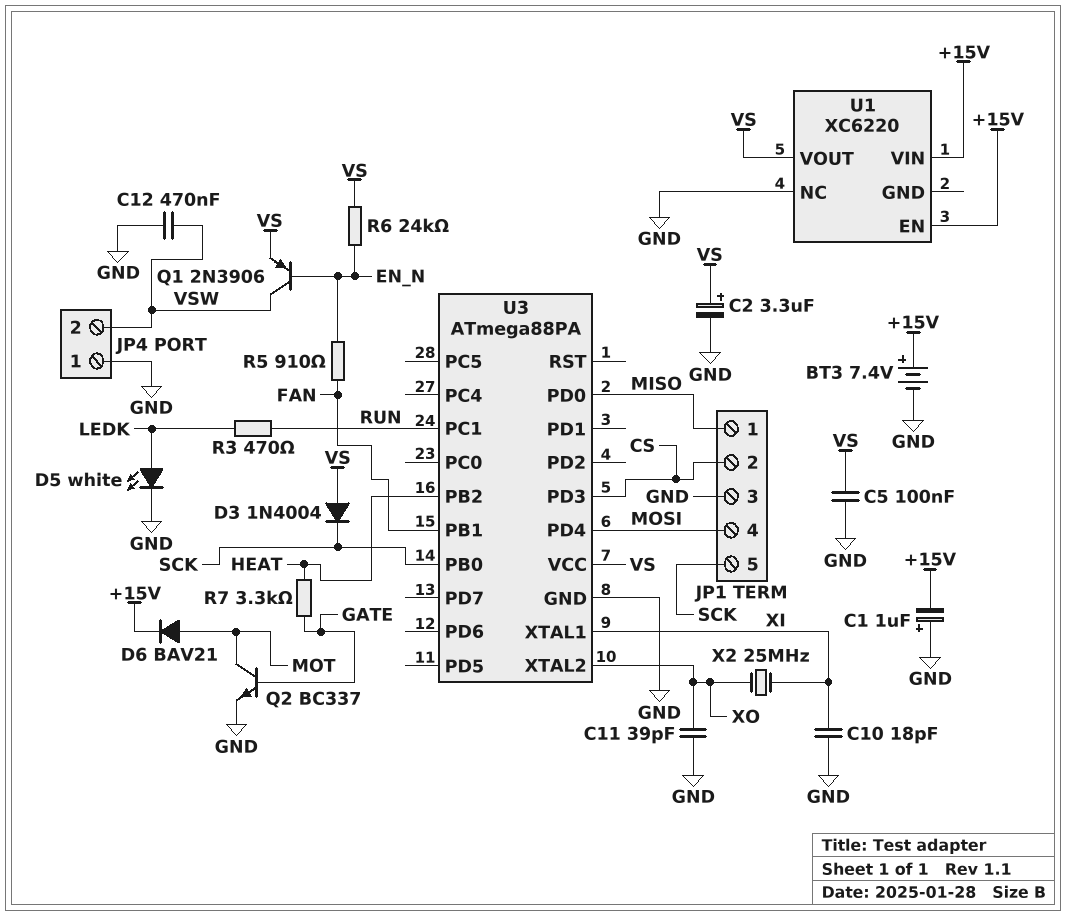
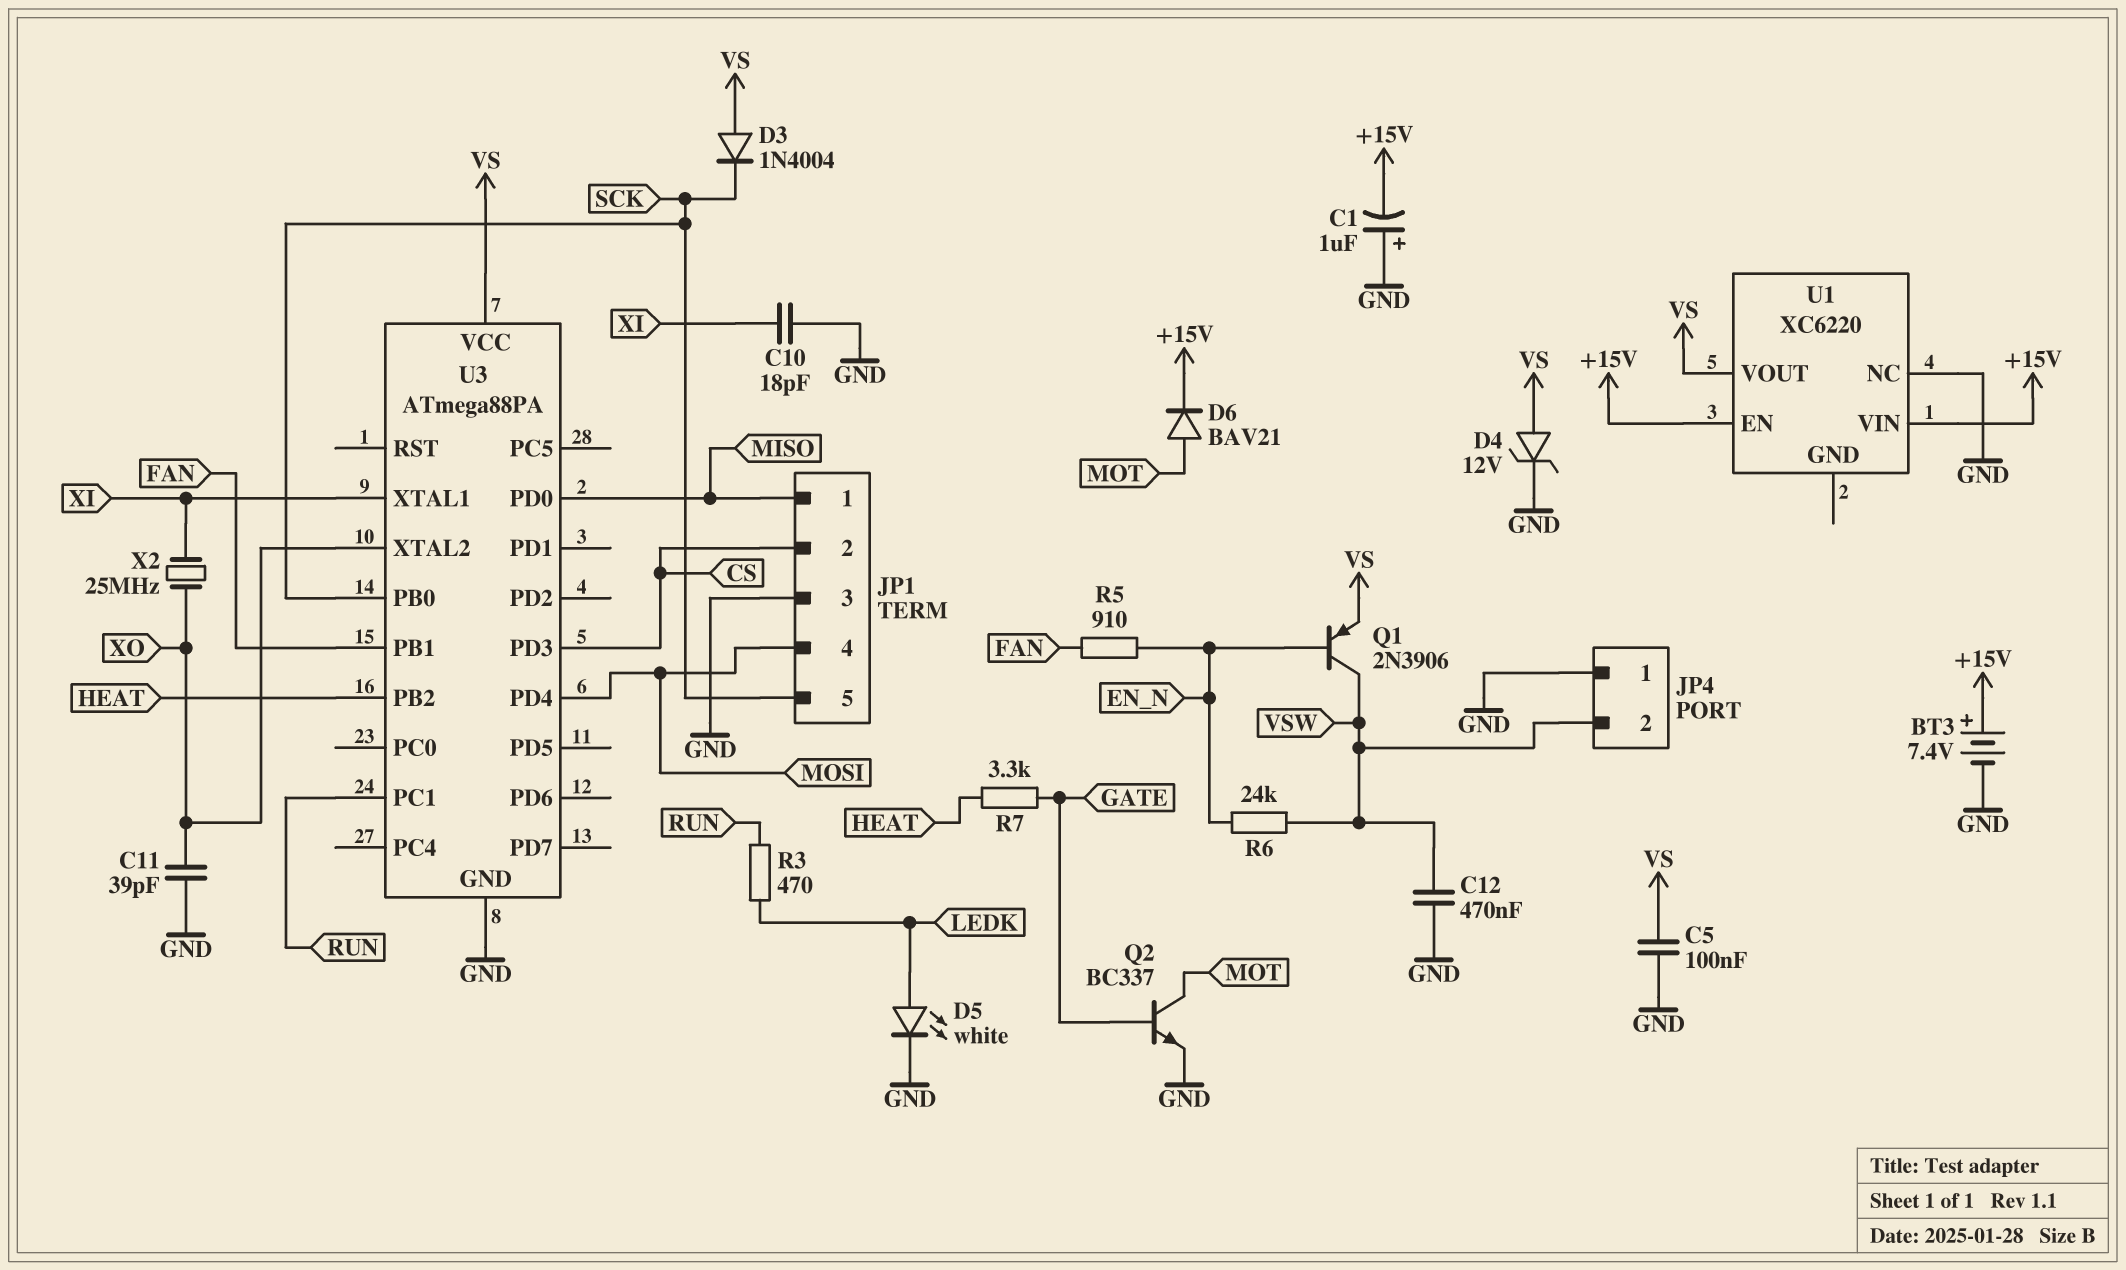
C2: 3.3uF (plus VS, minus GND) -> none
D4: none -> zener 12V (A VS, K GND)
R6: 24k (EN_N, VS) -> 24k (EN_N, VSW)

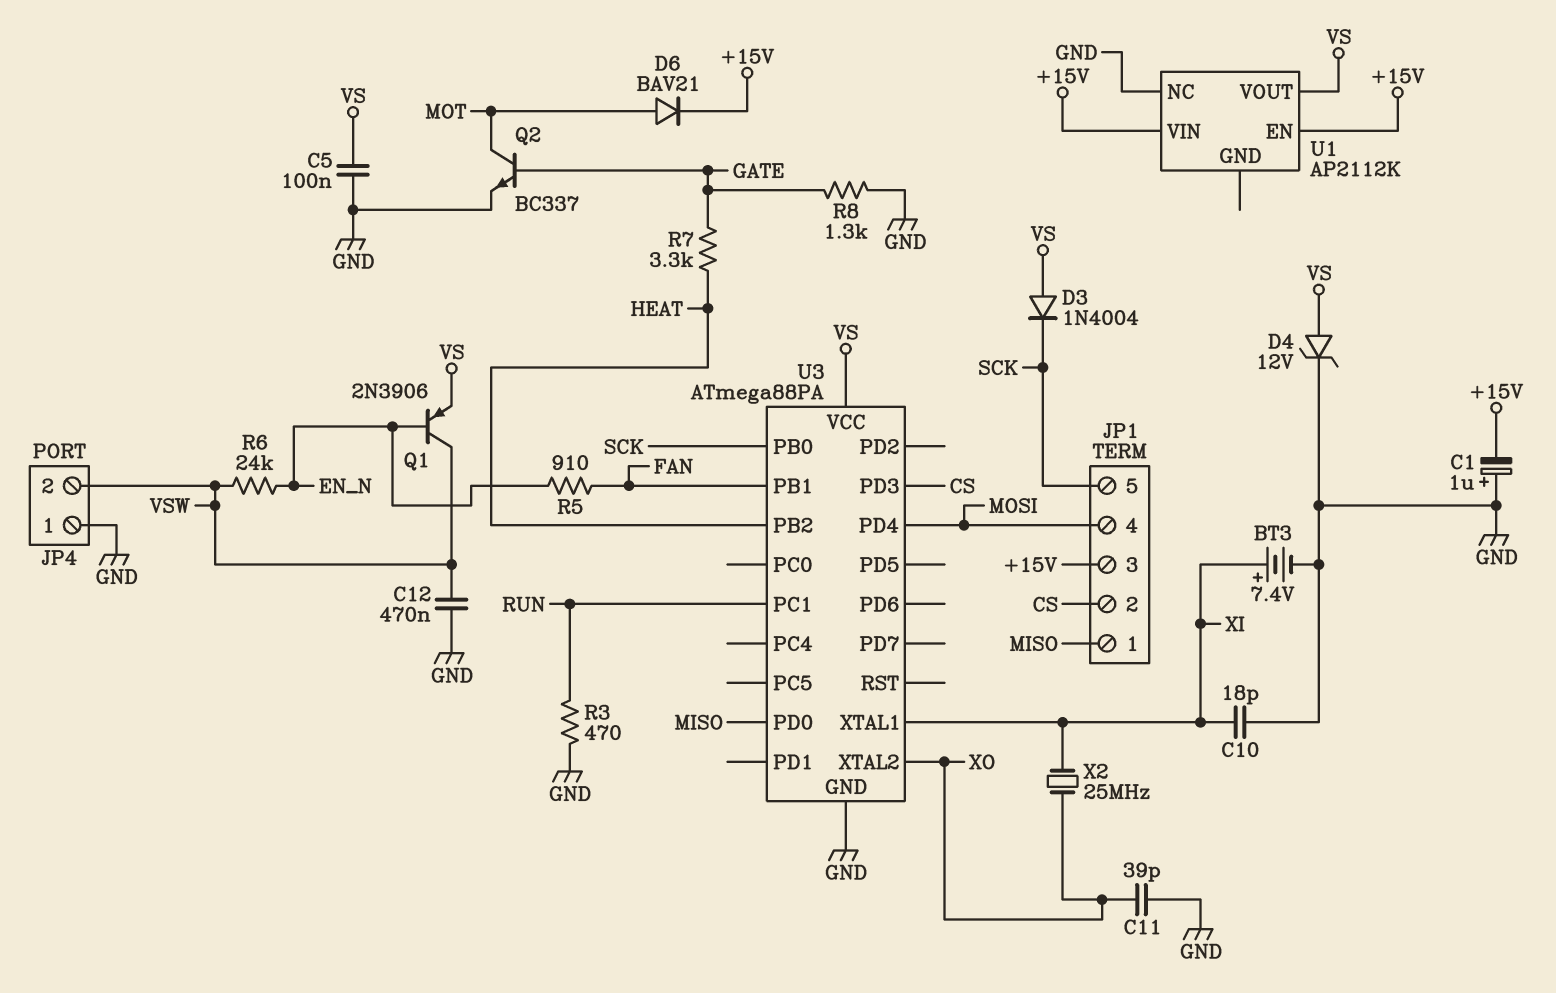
BT3: 7.4V (plus +15V, minus GND) -> 7.4V (plus XI, minus GND)
D5: LED white (A LEDK, K GND) -> none
JP1 pin 3: GND -> +15V
R3: 470 (LEDK, RUN) -> 470 (GND, RUN)
R8: none -> 1.3k (GATE, GND)
U1: XC6220 -> AP2112K

